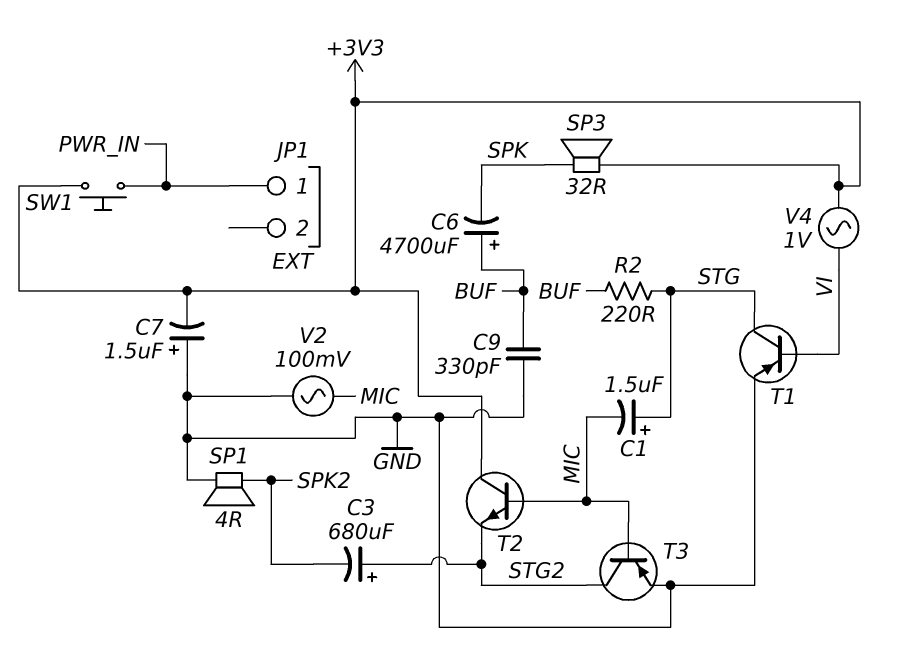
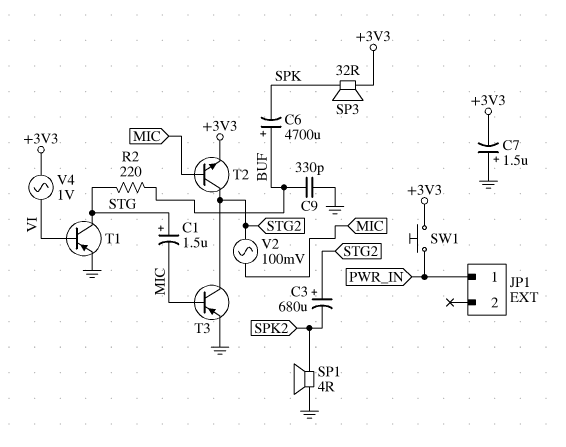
T2: NPN (B MIC, C +3V3, E STG2) -> NPN (B MIC, C STG2, E +3V3)
V2: AC 100mV (GND, MIC) -> AC 100mV (MIC, STG2)

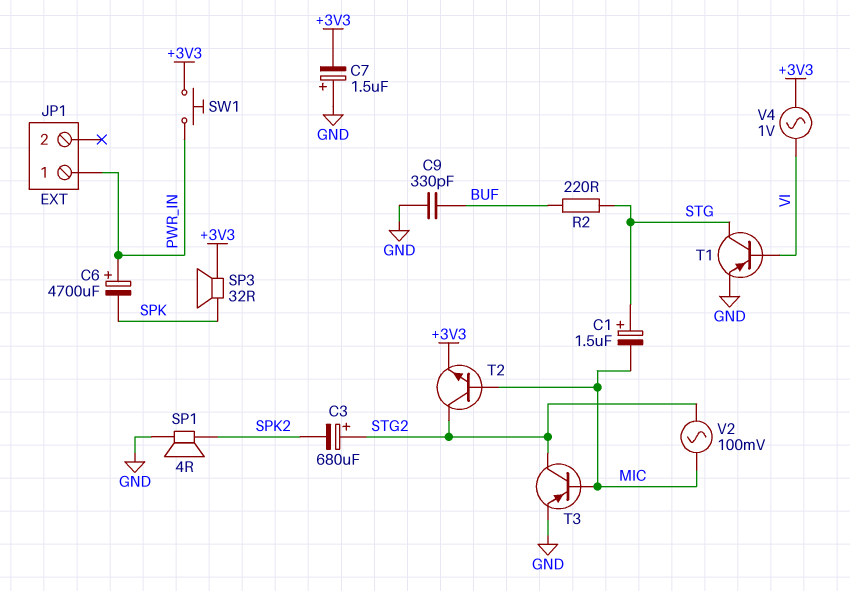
C6: 4700uF (plus BUF, minus SPK) -> 4700uF (plus PWR_IN, minus SPK)

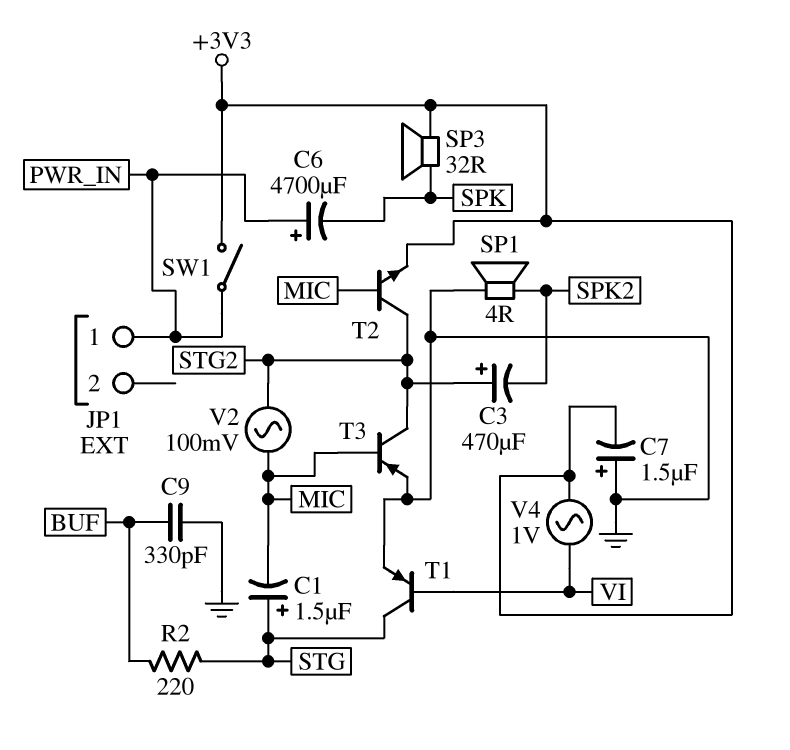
C3: 680uF (plus STG2, minus SPK2) -> 470uF (plus STG2, minus SPK2)
SW1: button (+3V3, PWR_IN) -> switch (+3V3, PWR_IN)

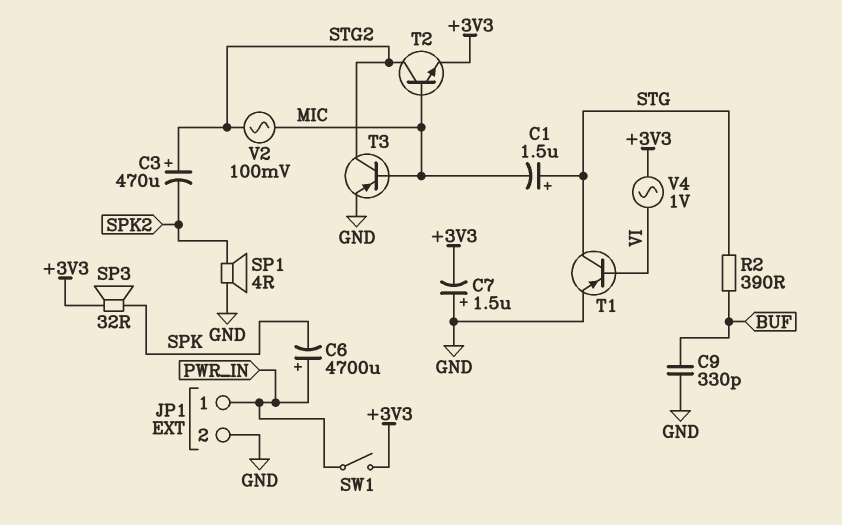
JP1 pin 2: none -> GND
R2: 220 (BUF, STG) -> 390 (BUF, STG)

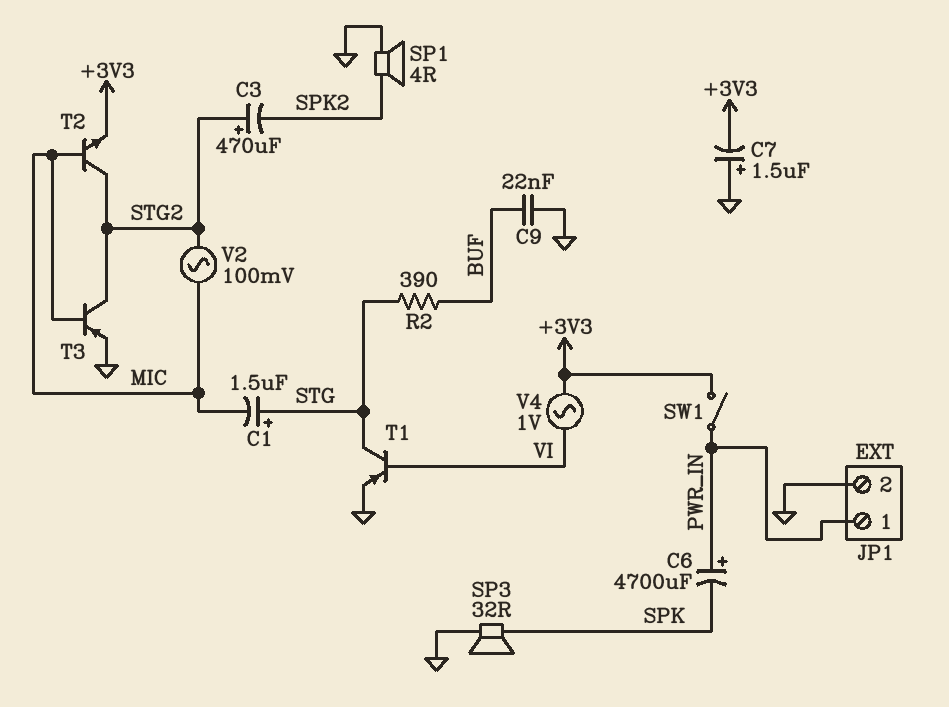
C9: 330pF (BUF, GND) -> 22nF (BUF, GND)
SP3: speaker 32R (+3V3, SPK) -> speaker 32R (GND, SPK)

